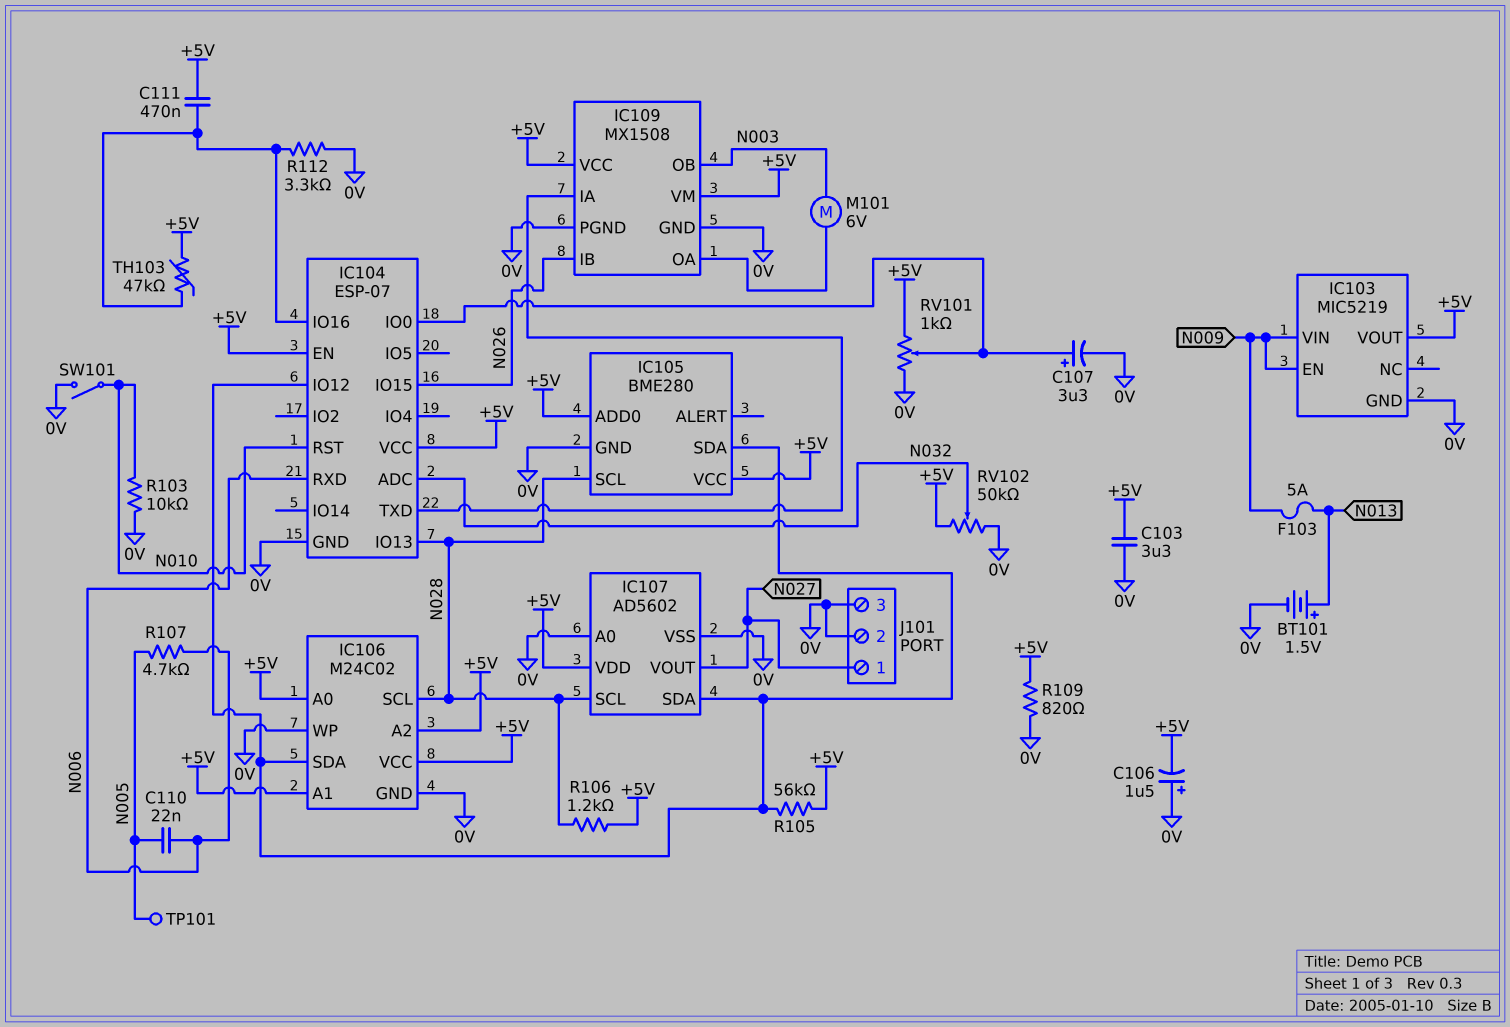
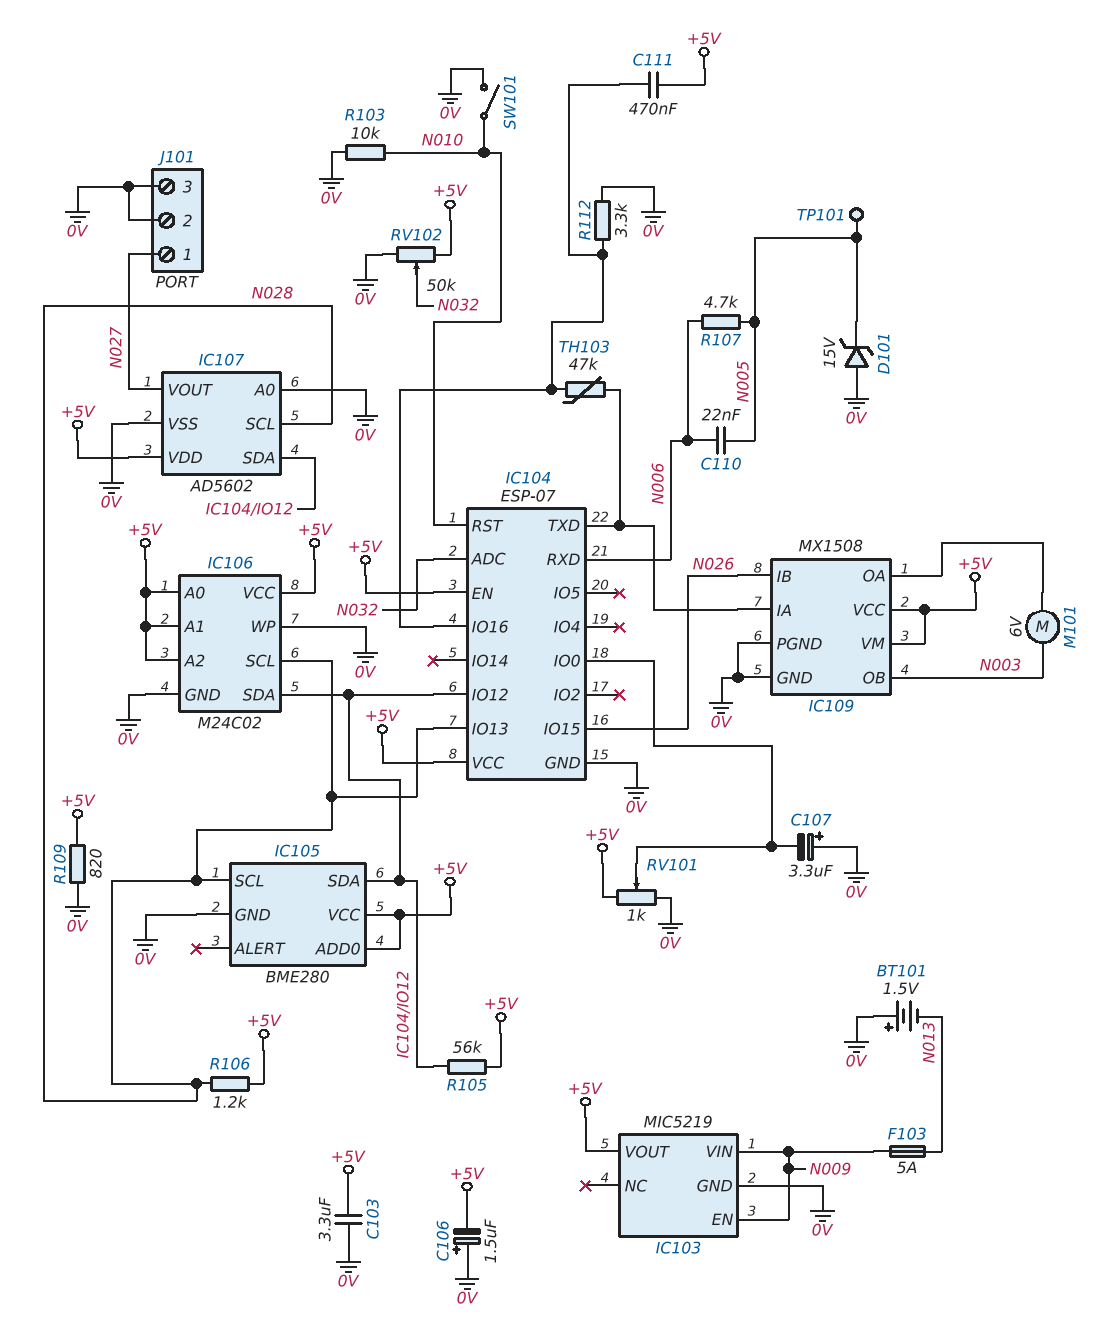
BT101: 1.5V (plus N013, minus 0V) -> 1.5V (plus 0V, minus N013)
C107: 3.3uF (plus IC104/IO0, minus 0V) -> 3.3uF (plus 0V, minus IC104/IO0)
D101: none -> zener 15V (A 0V, K N005)
TH103: 47k (+5V, IC104/IO16) -> 47k (IC104/IO16, IC104/TXD)

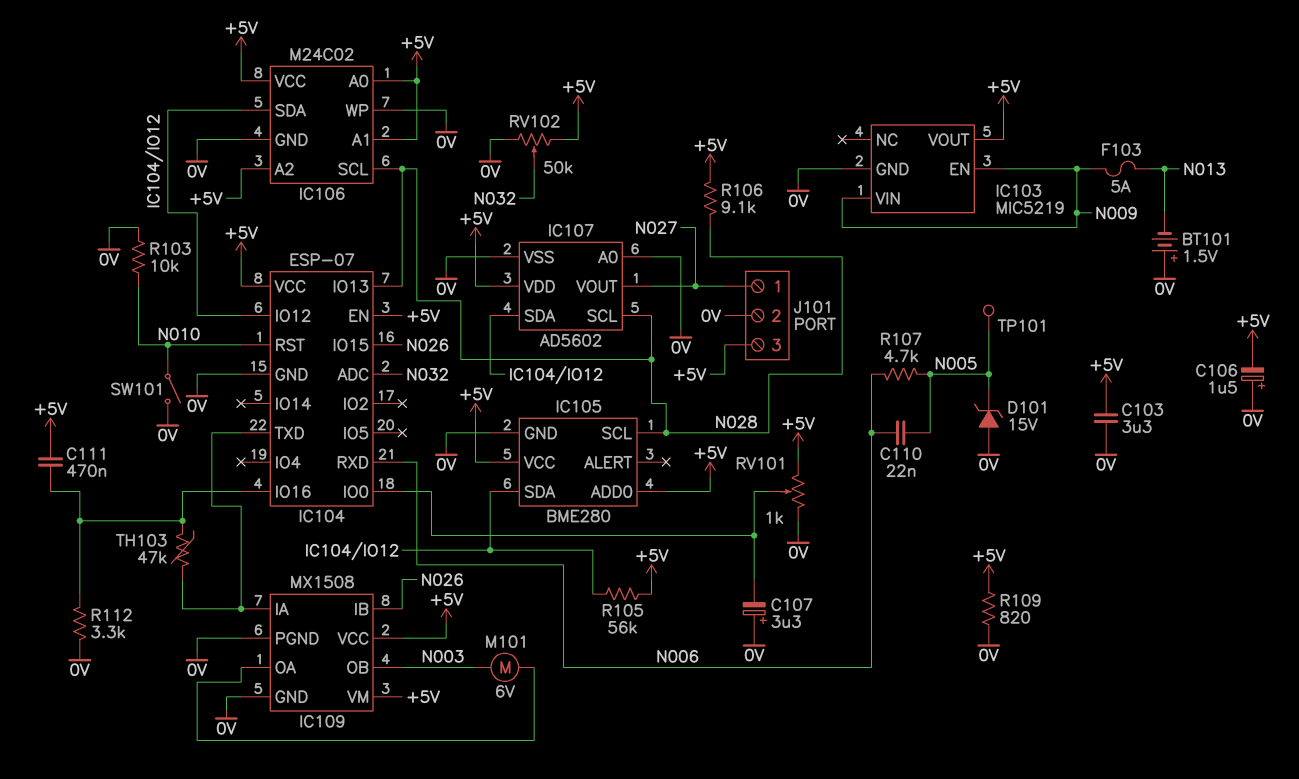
J101 pin 3: 0V -> +5V
R106: 1.2k (+5V, N028) -> 9.1k (+5V, N028)

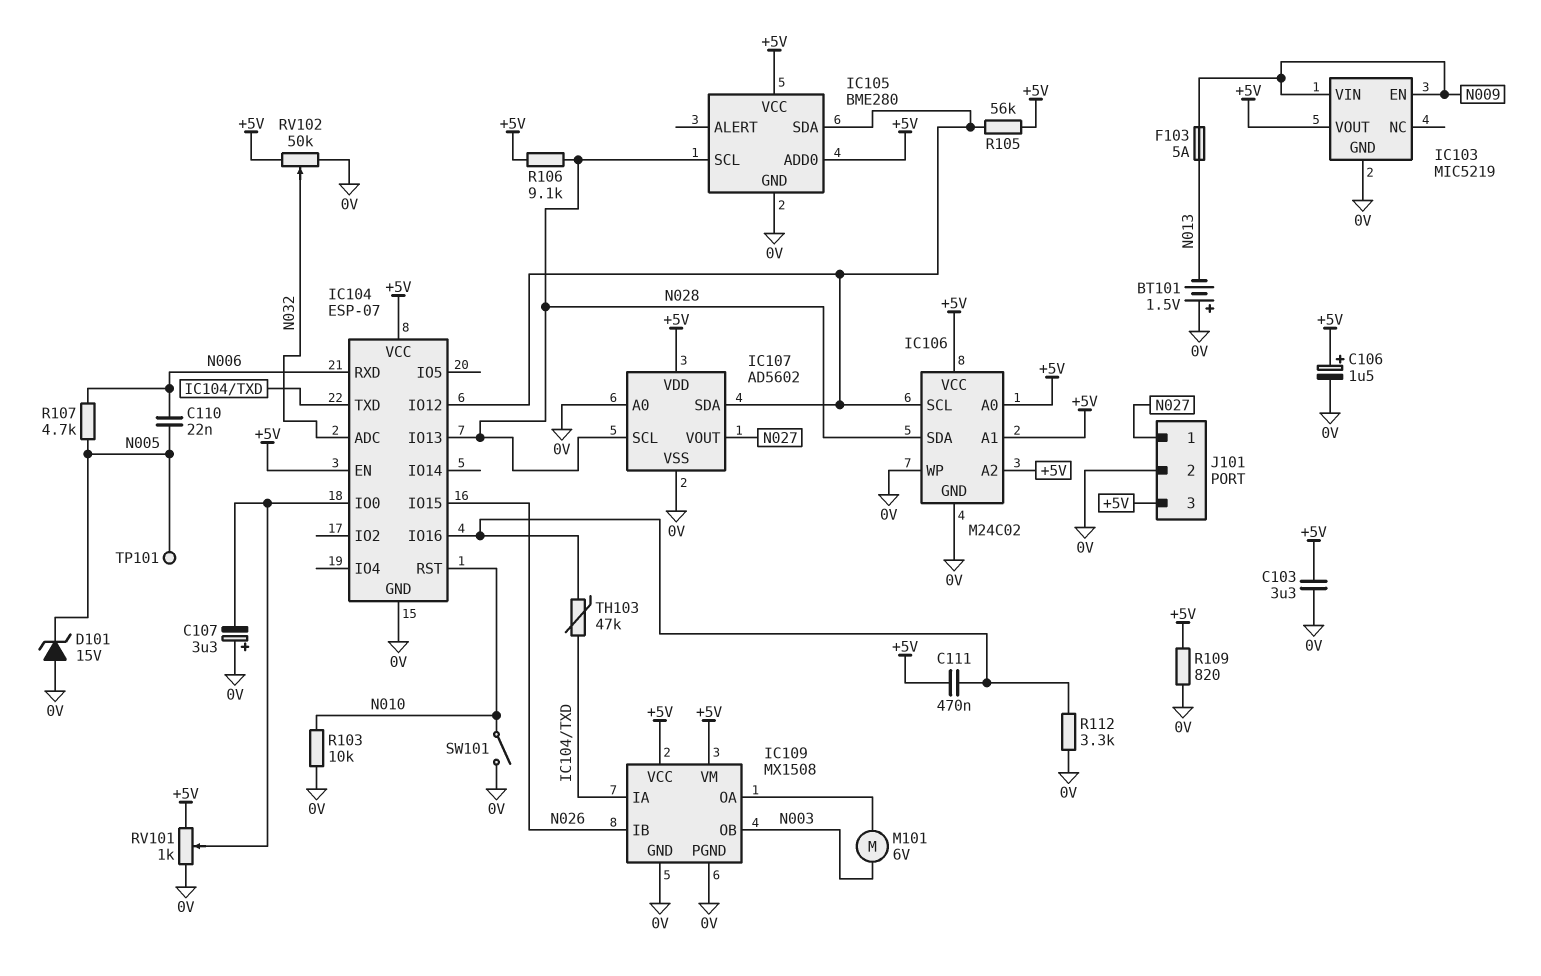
C106: 1.5uF (plus 0V, minus +5V) -> 1.5uF (plus +5V, minus 0V)
IC106 pin SCL: N028 -> IC104/IO12
IC106 pin SDA: IC104/IO12 -> N028

